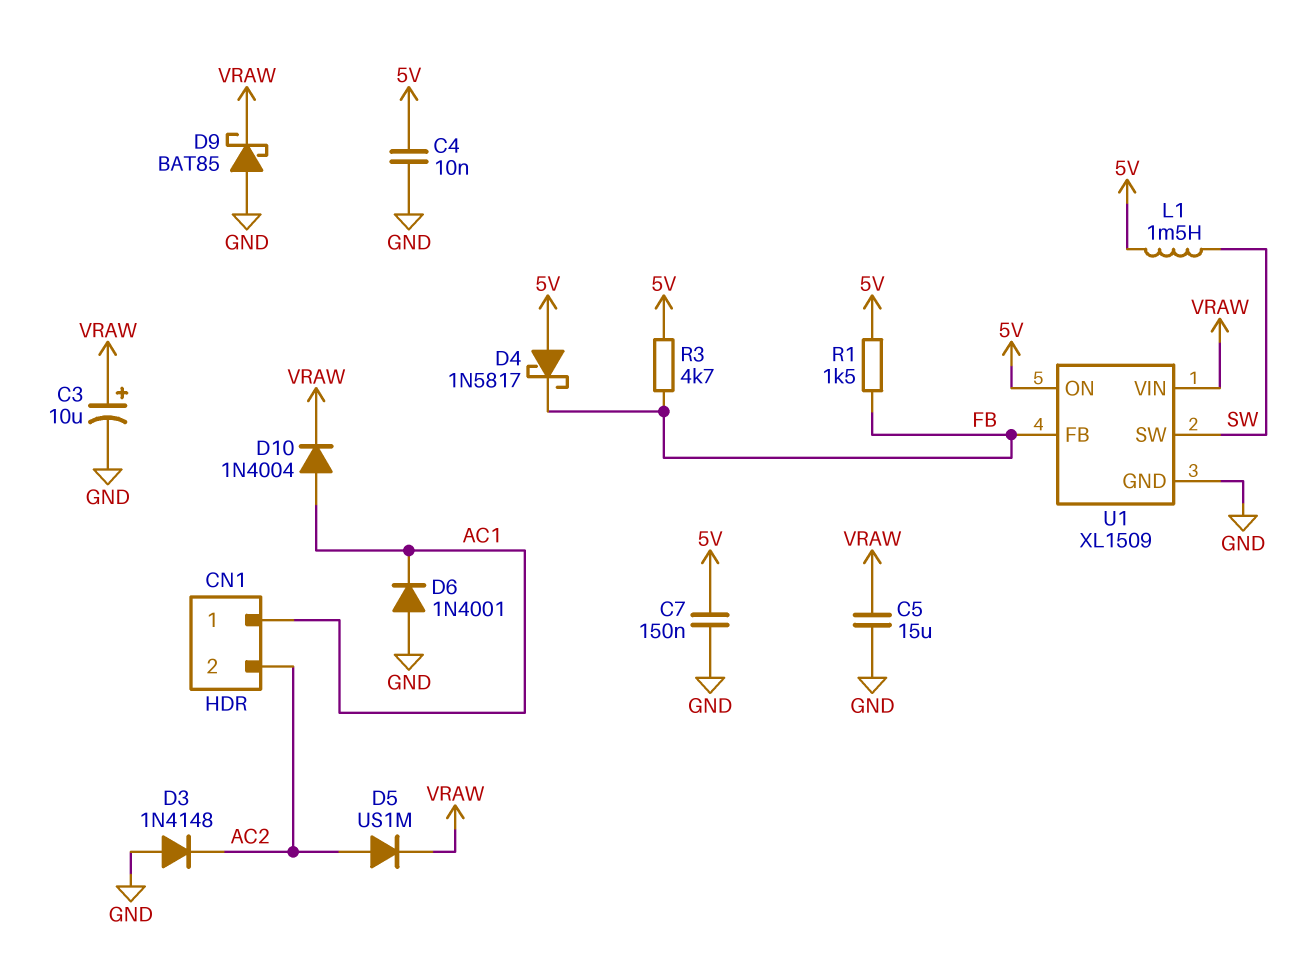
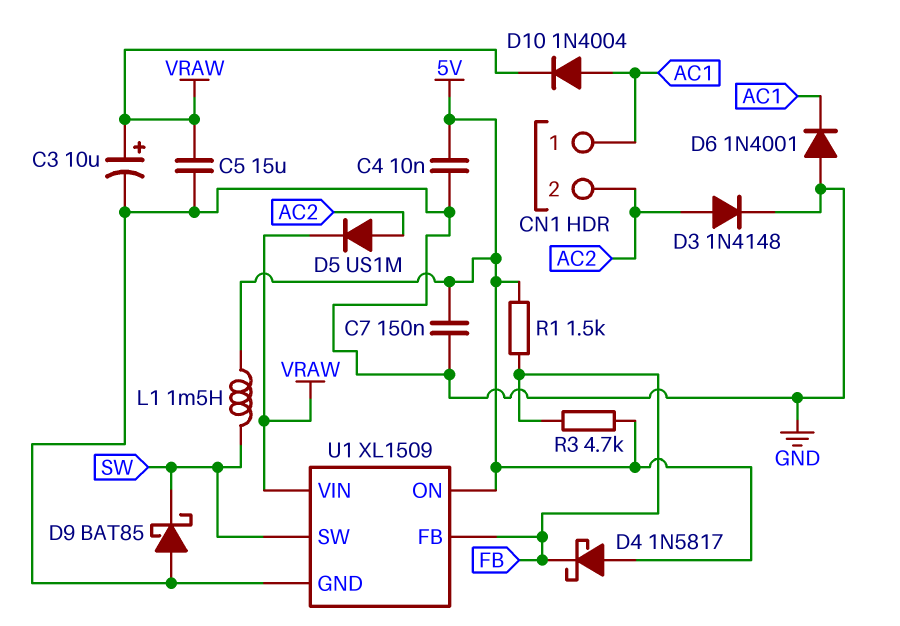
D3: diode 1N4148 (A GND, K AC2) -> diode 1N4148 (A AC2, K GND)
D9: schottky BAT85 (A GND, K VRAW) -> schottky BAT85 (A GND, K SW)

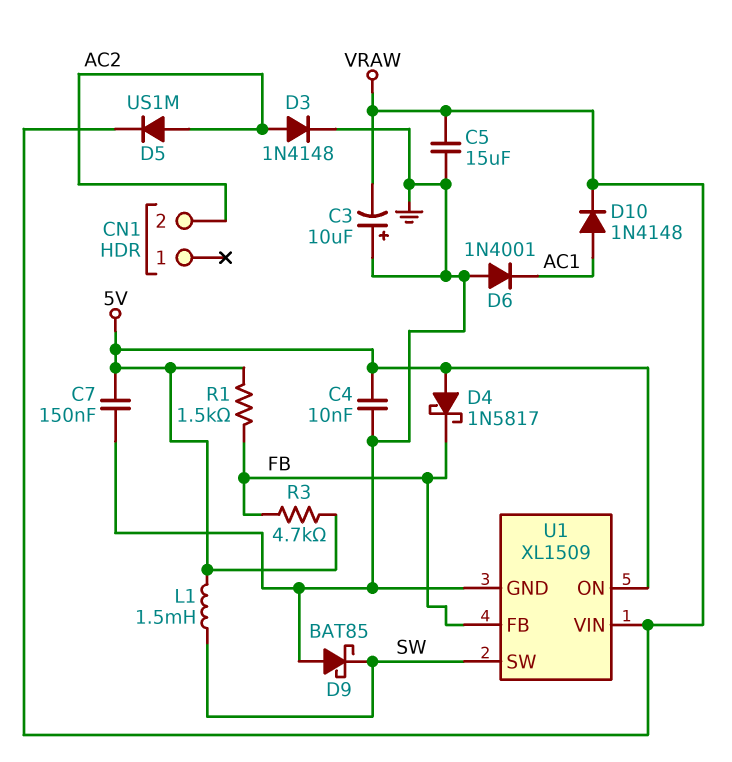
C3: 10uF (plus VRAW, minus GND) -> 10uF (plus GND, minus VRAW)
CN1 pin 1: AC1 -> none
D10: diode 1N4004 (A AC1, K VRAW) -> diode 1N4148 (A AC1, K VRAW)

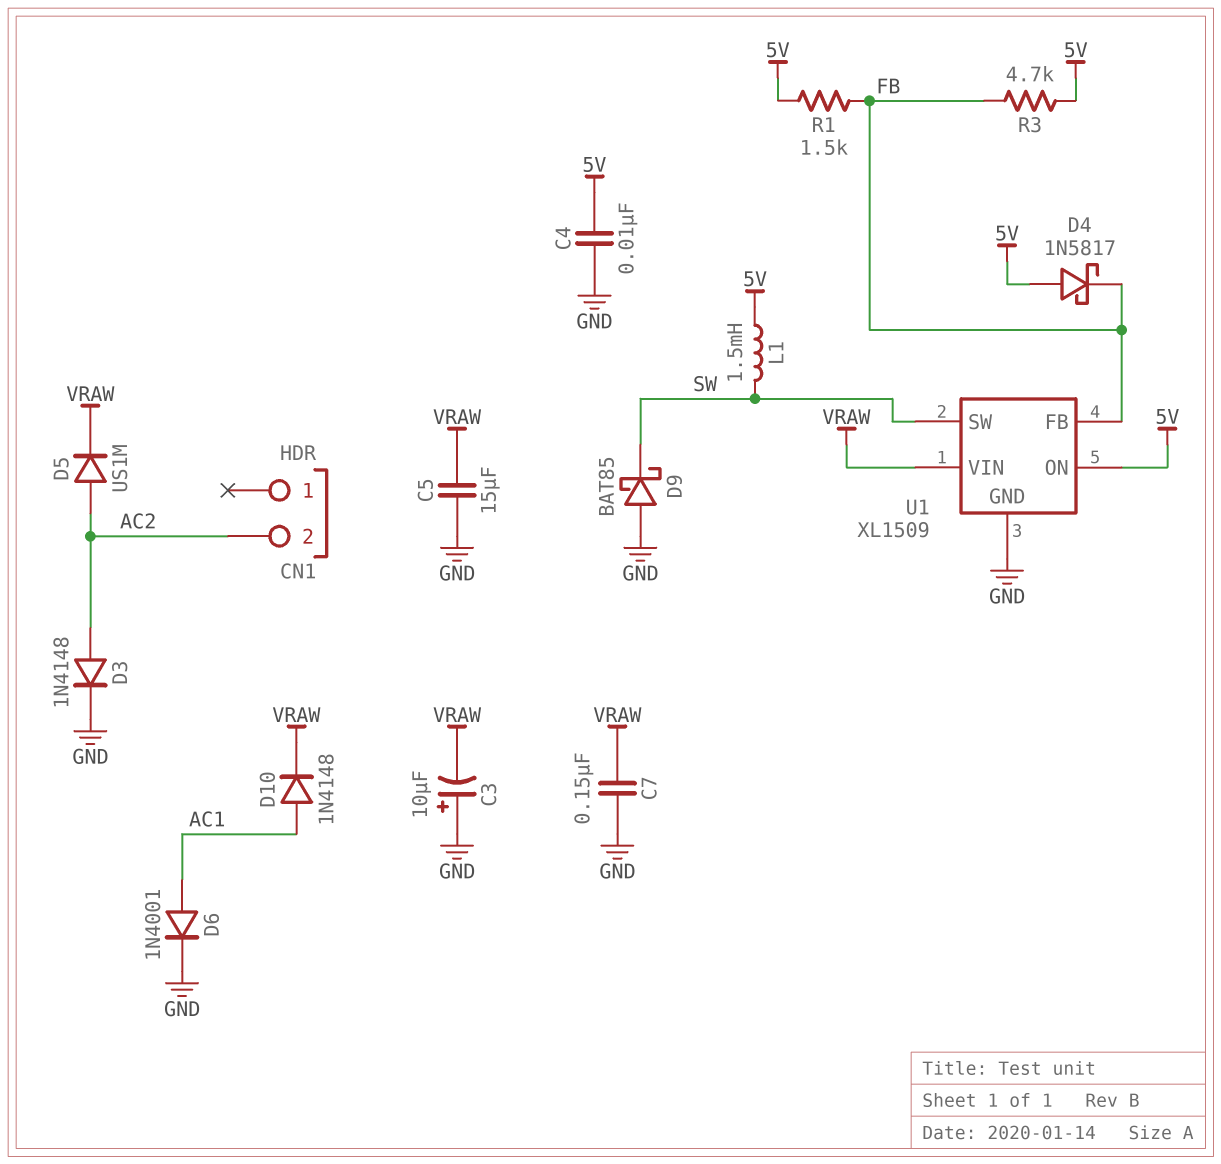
C7: 150nF (5V, GND) -> 150nF (GND, VRAW)
D6: diode 1N4001 (A GND, K AC1) -> diode 1N4001 (A AC1, K GND)

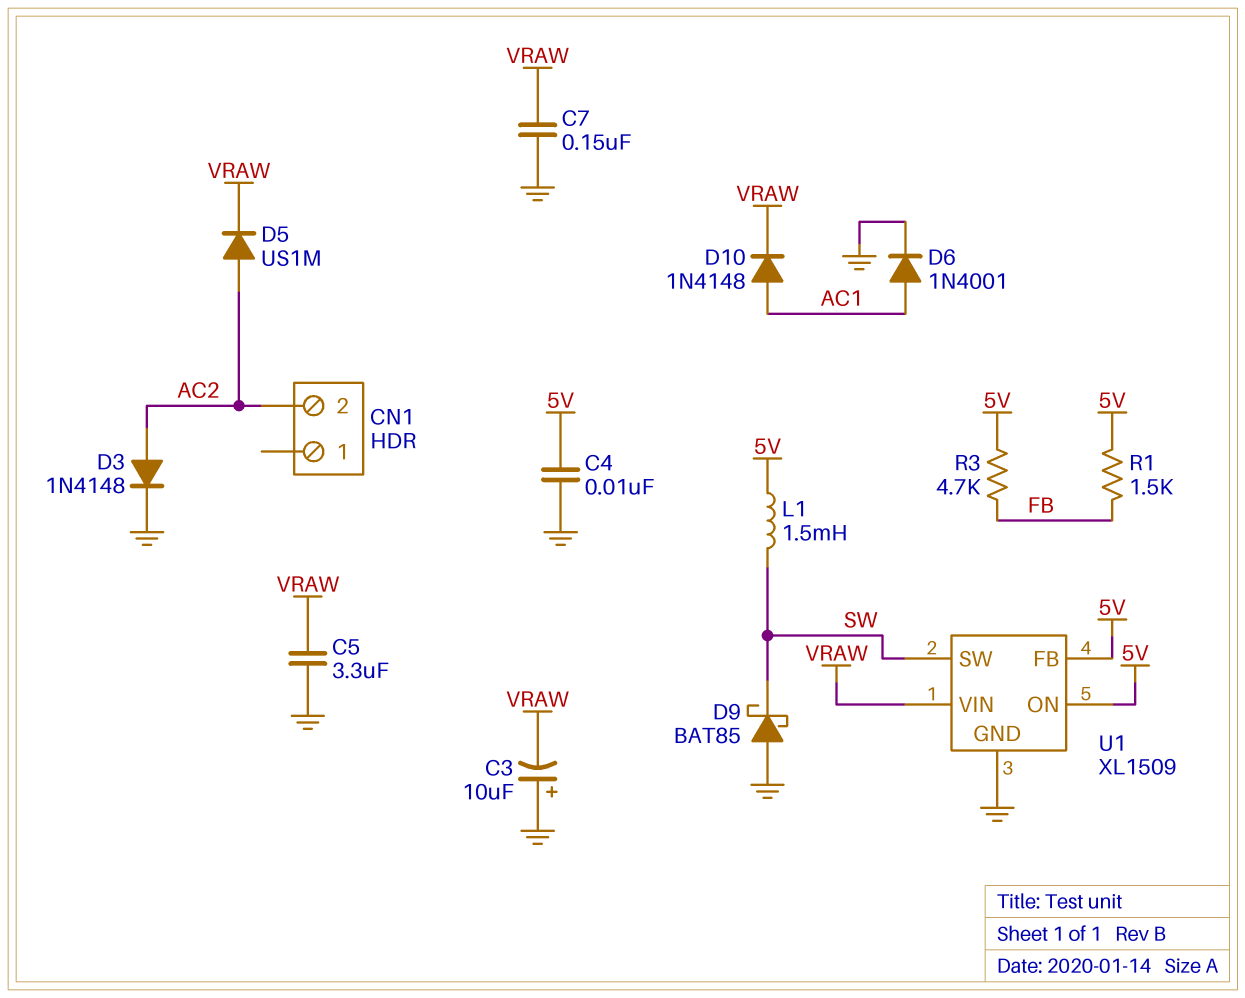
C5: 15uF (GND, VRAW) -> 3.3uF (GND, VRAW)
D4: schottky 1N5817 (A 5V, K FB) -> none
U1 pin FB: FB -> 5V

